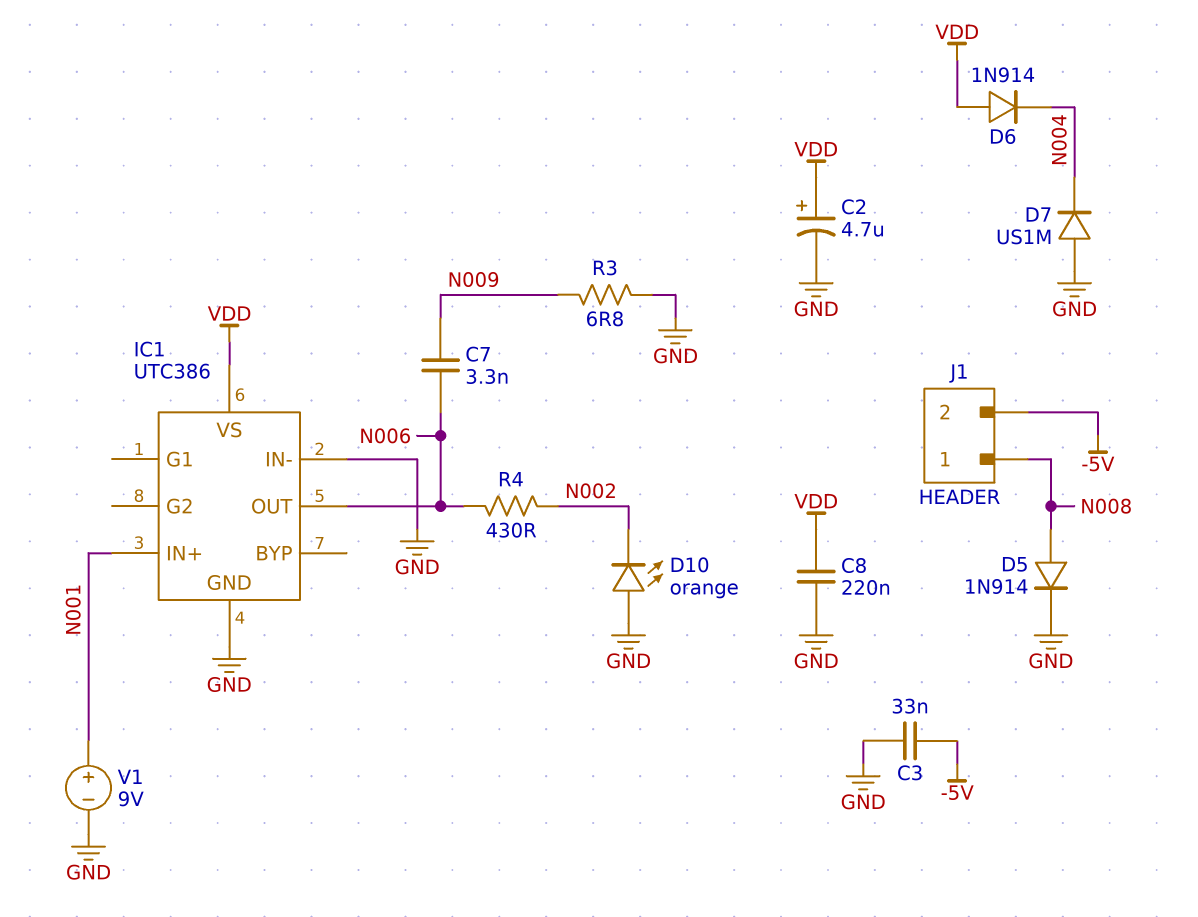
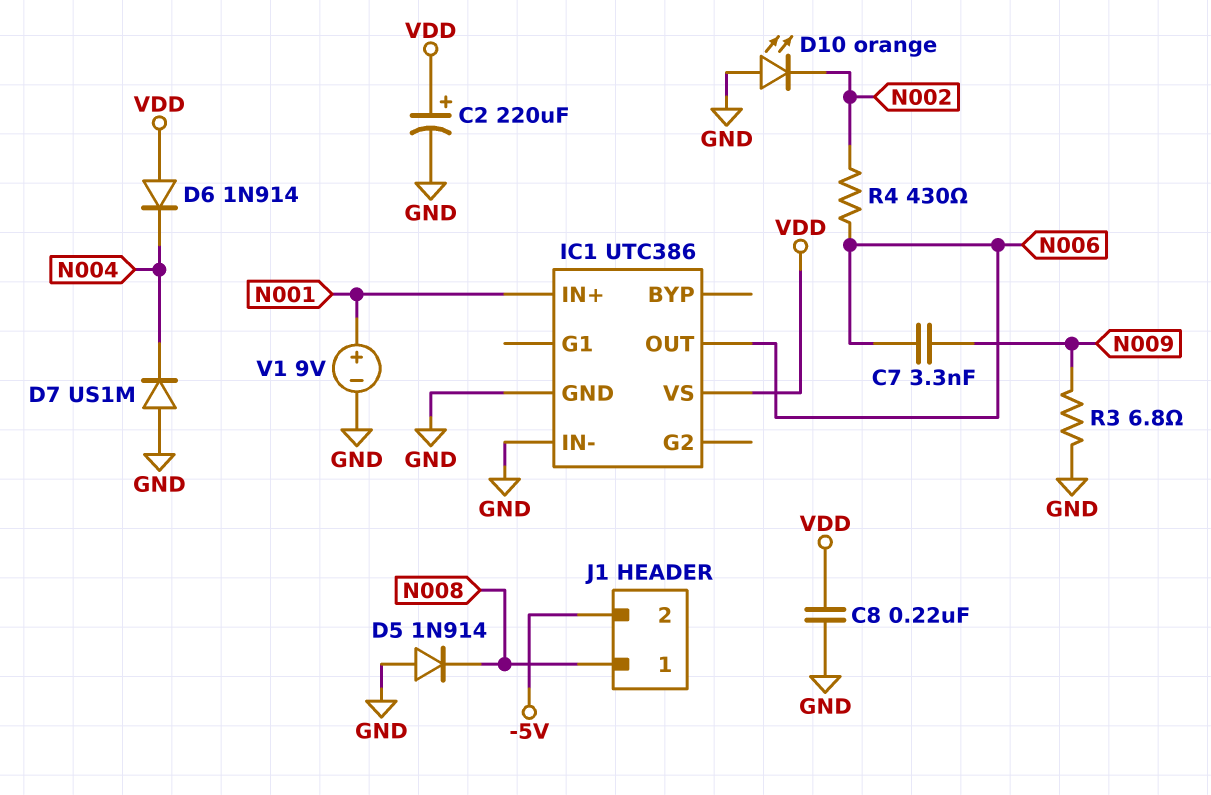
C2: 4.7uF (plus VDD, minus GND) -> 220uF (plus VDD, minus GND)
C3: 33nF (-5V, GND) -> none
D5: diode 1N914 (A N008, K GND) -> diode 1N914 (A GND, K N008)

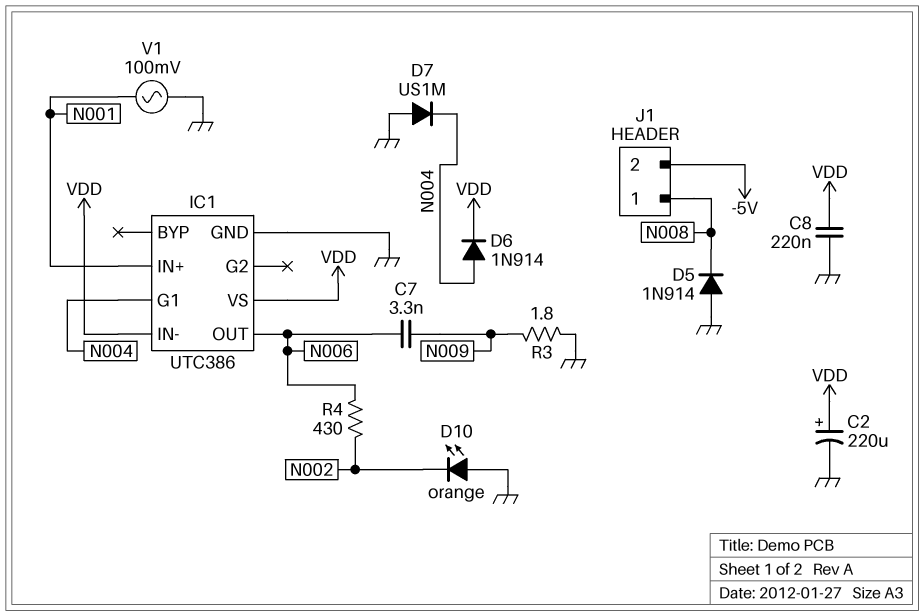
D6: diode 1N914 (A VDD, K N004) -> diode 1N914 (A N004, K VDD)
IC1 pin G1: none -> N004
IC1 pin IN-: GND -> VDD
R3: 6.8 (GND, N009) -> 1.8 (GND, N009)
V1: 9V (plus N001, minus GND) -> AC 100mV (GND, N001)

